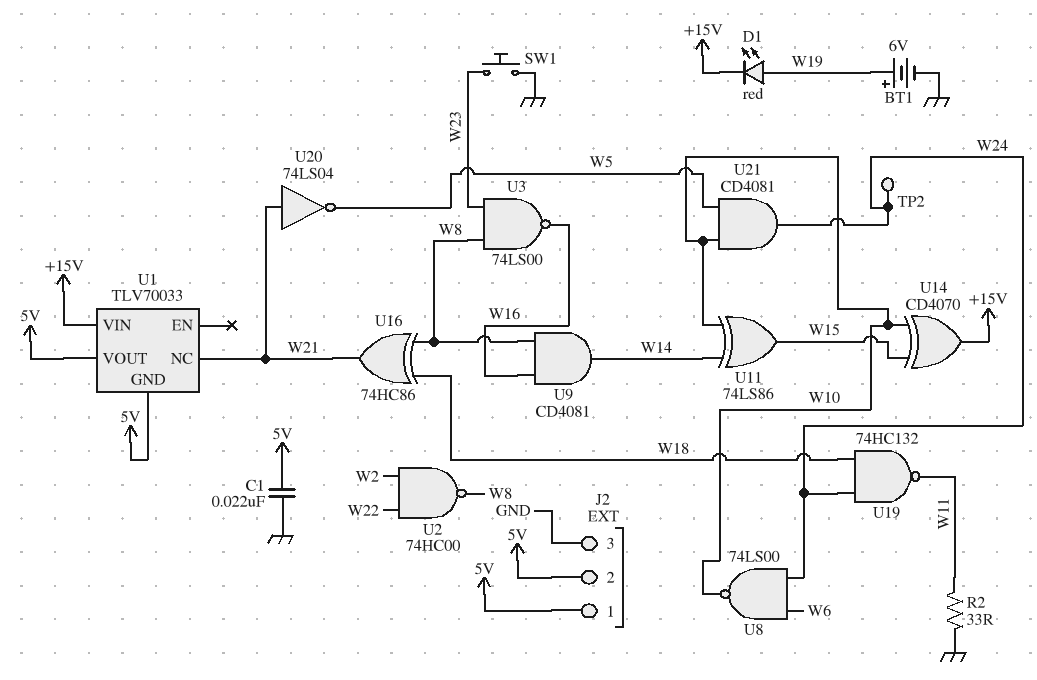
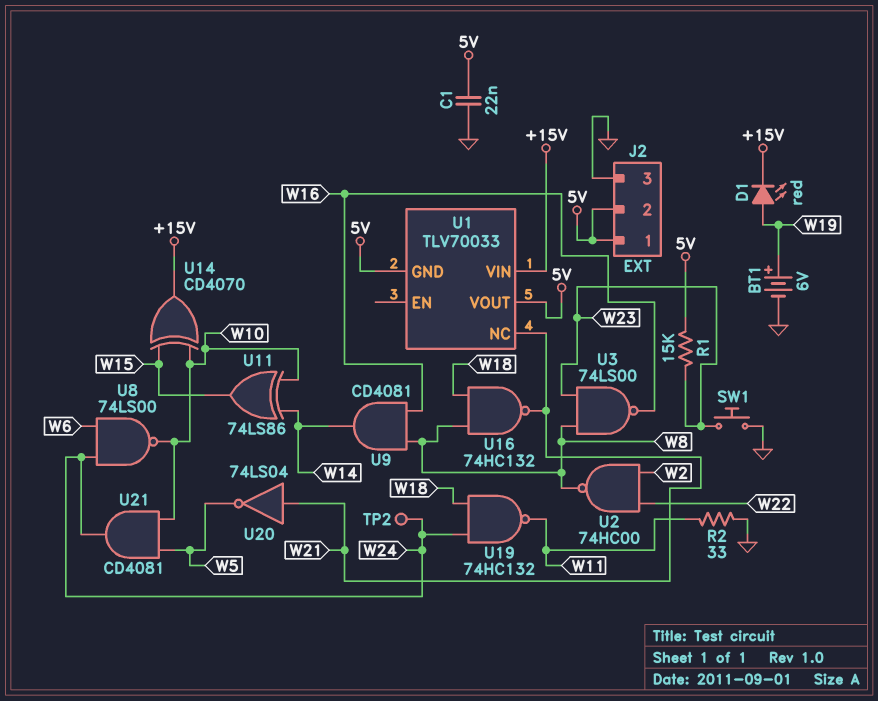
R1: none -> 15k (5V, W23)
U16: XOR 74HC86 (in W8, in W18, out W21) -> NAND 74HC132 (in W8, in W18, out W21)

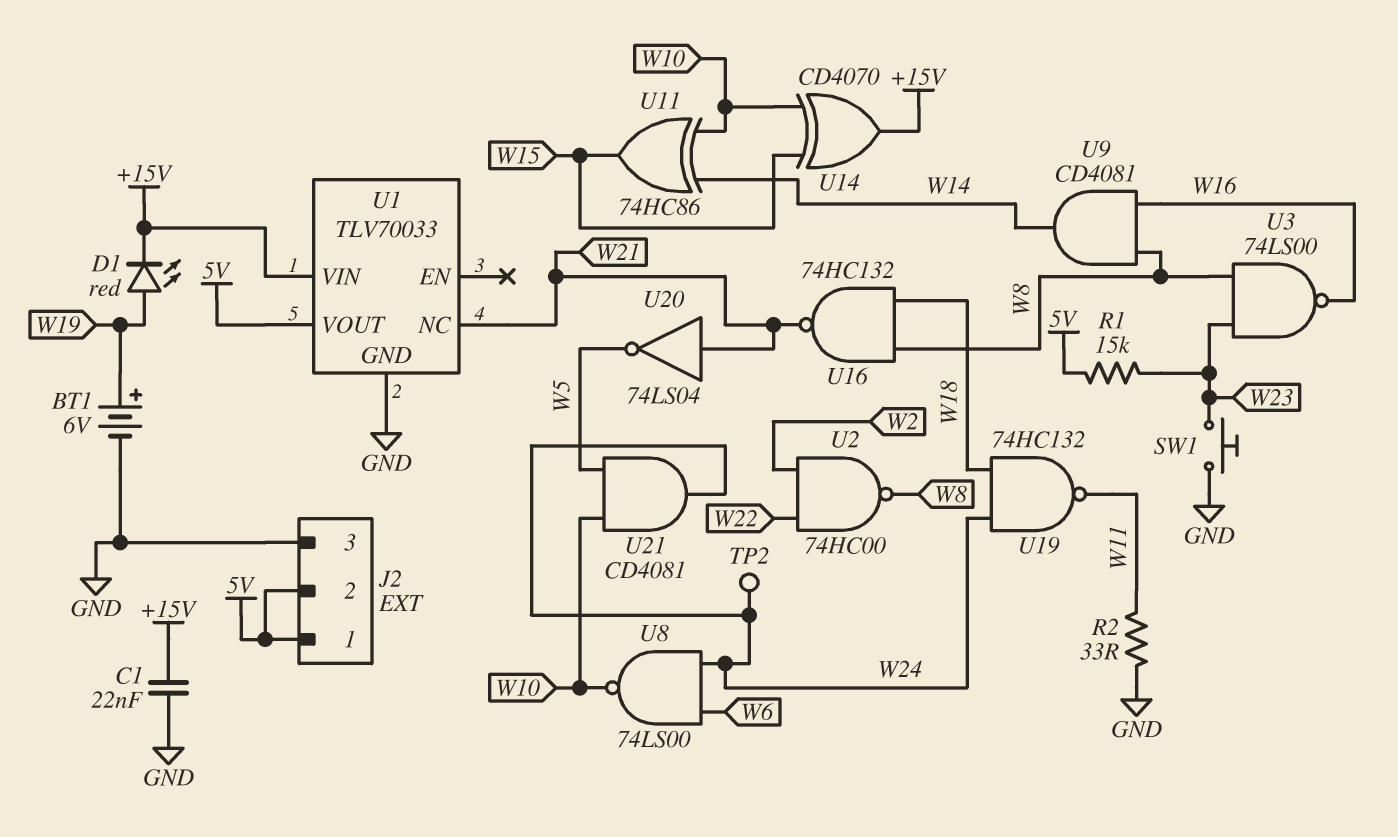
C1: 22nF (5V, GND) -> 22nF (+15V, GND)
U1 pin GND: 5V -> GND
U11: XOR 74LS86 (in W10, in W14, out W15) -> XOR 74HC86 (in W10, in W14, out W15)

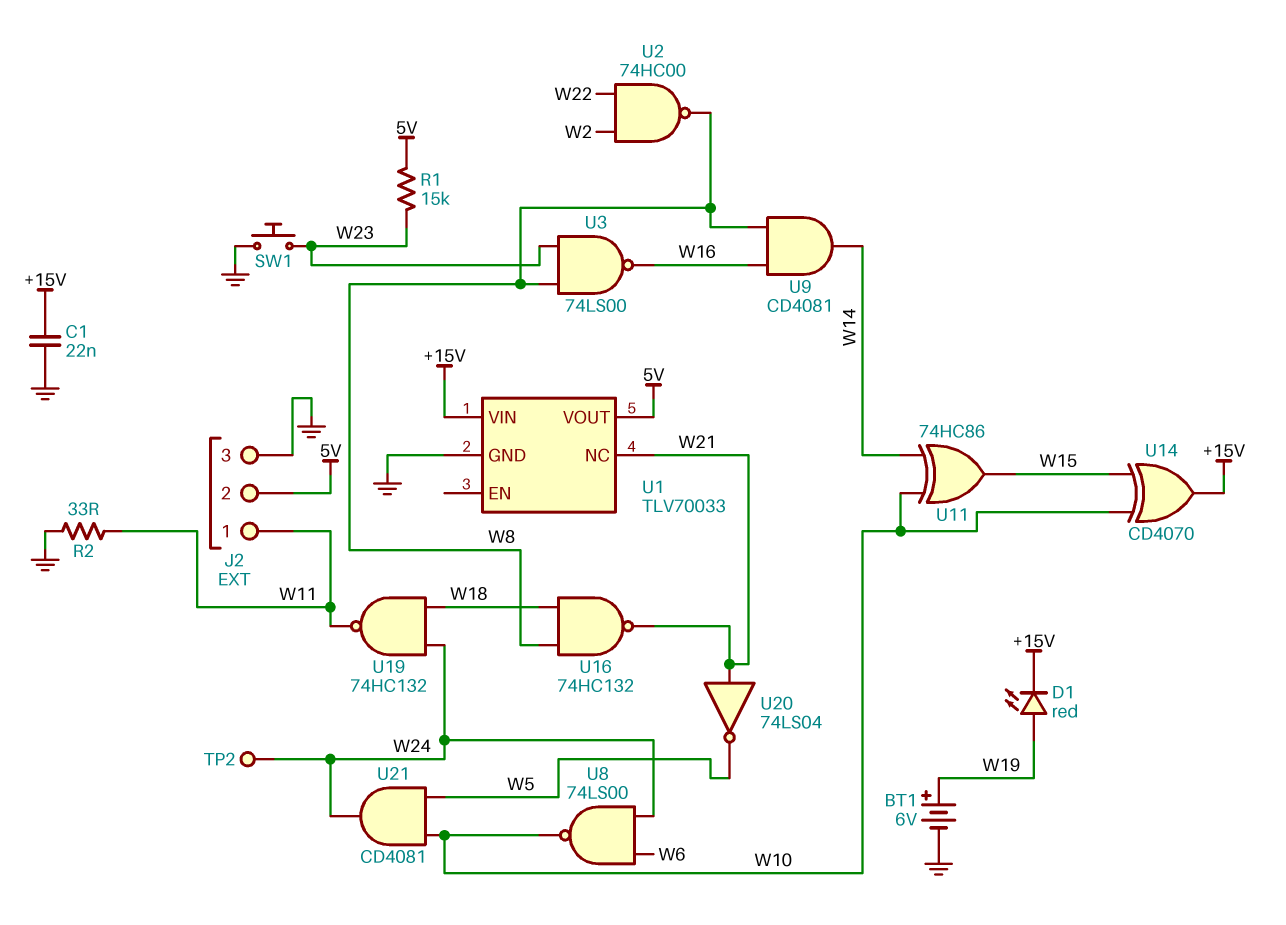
J2 pin 1: 5V -> W11

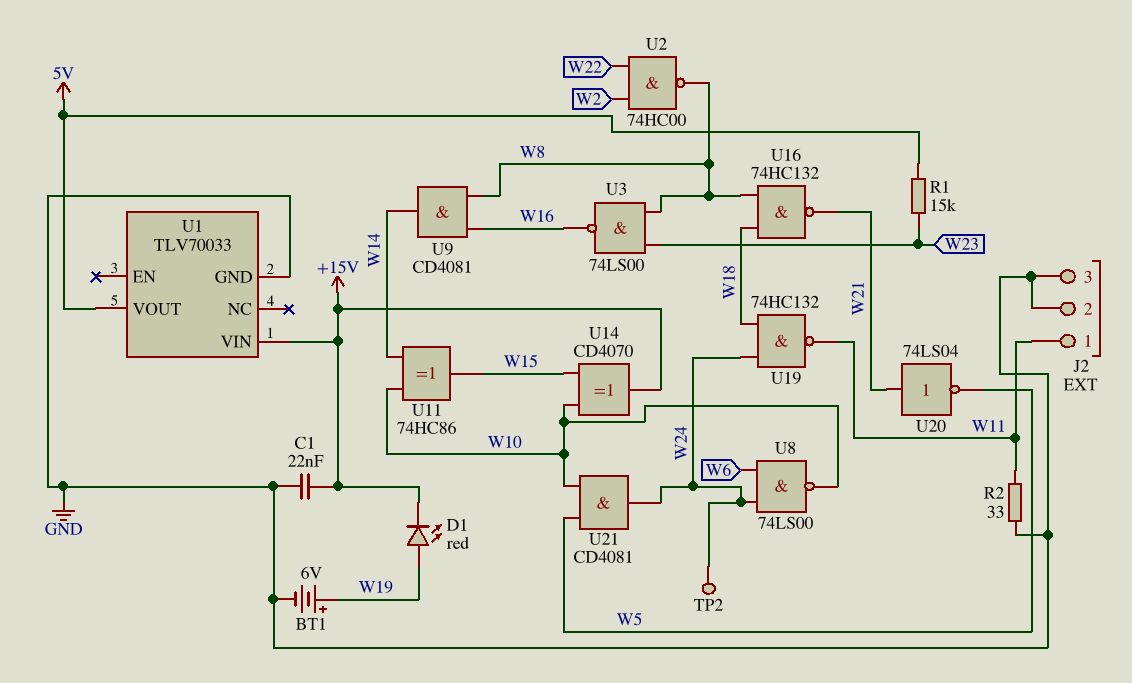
J2 pin 2: 5V -> GND
SW1: button (GND, W23) -> none
U1 pin NC: W21 -> none

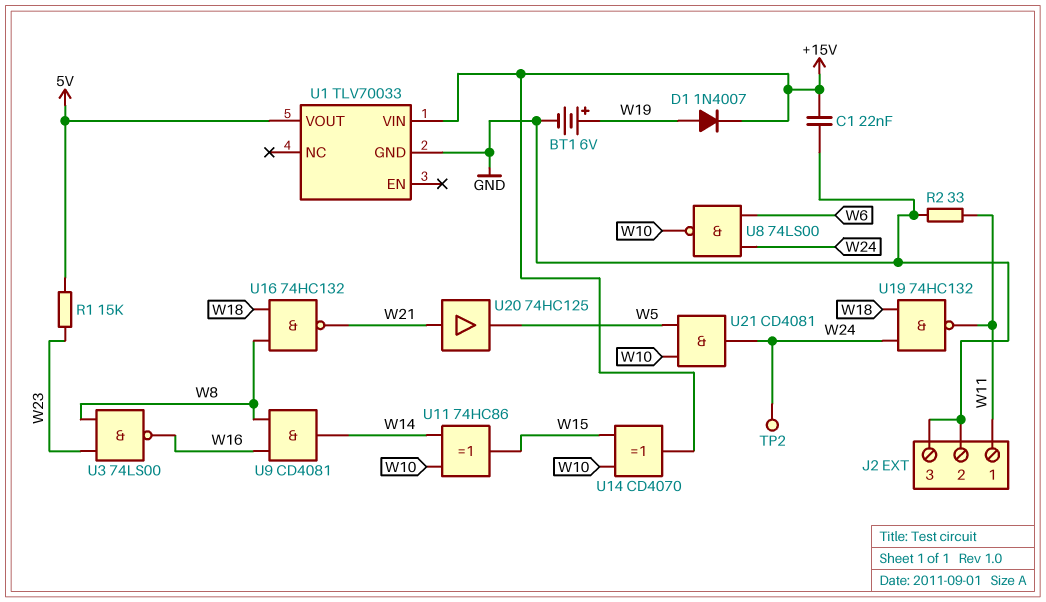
D1: LED red (A W19, K +15V) -> diode 1N4007 (A W19, K +15V)
U2: NAND 74HC00 (in W2, in W22, out W8) -> none
U20: NOT 74LS04 (in W21, out W5) -> buffer 74HC125 (in W21, out W5)

